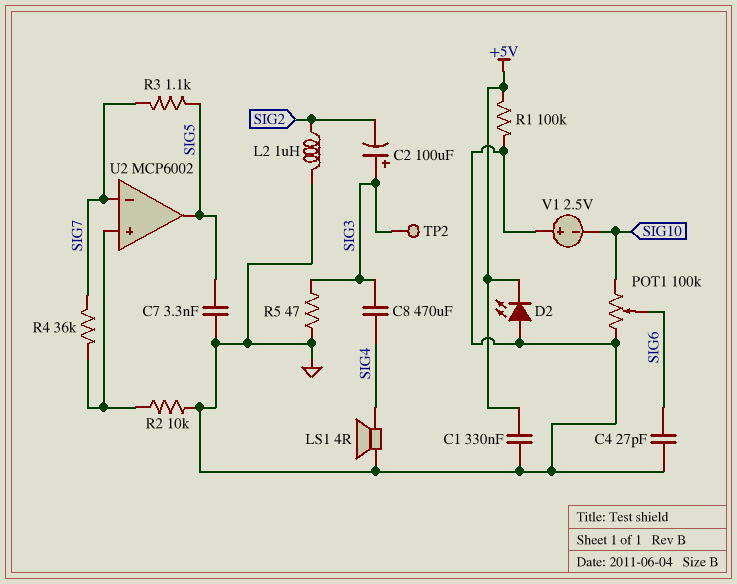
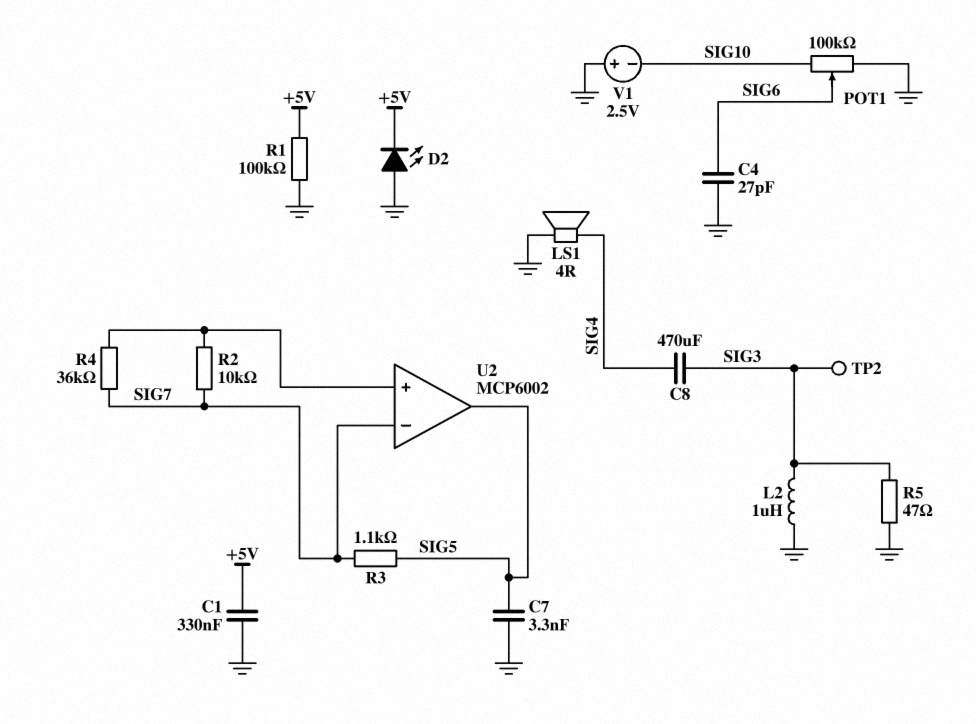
C2: 100uF (plus SIG3, minus SIG2) -> none
L2: 1uH (GND, SIG2) -> 1uH (GND, SIG3)
R2: 10k (GND, U2/in+) -> 10k (SIG7, U2/in+)

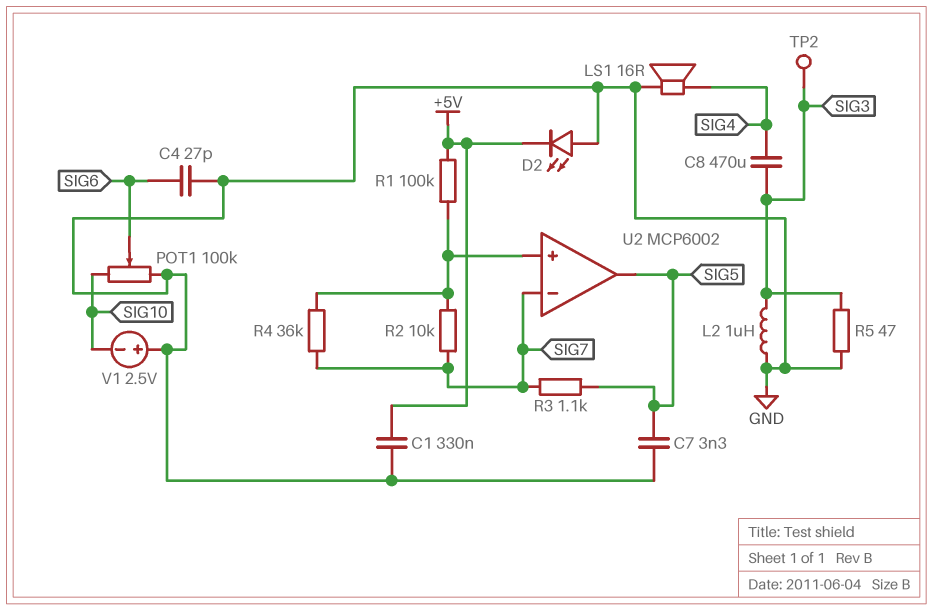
LS1: speaker 4R (GND, SIG4) -> speaker 16R (GND, SIG4)
R1: 100k (+5V, GND) -> 100k (+5V, U2/in+)

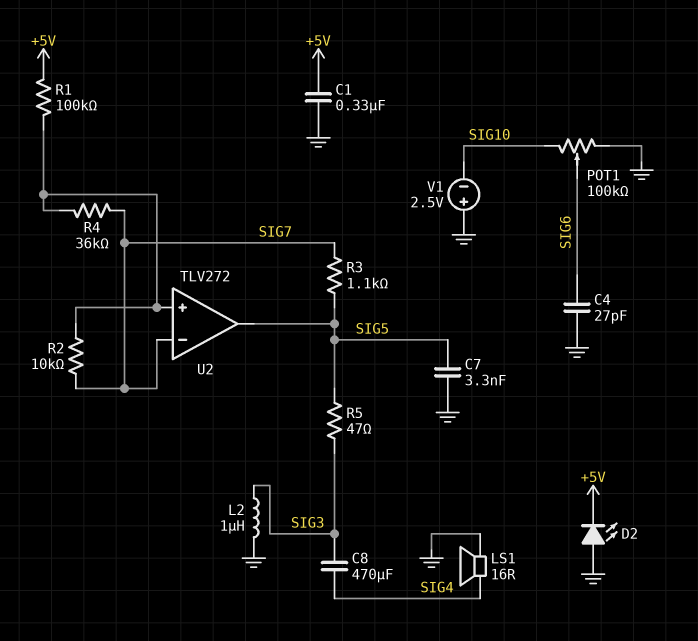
R5: 47 (GND, SIG3) -> 47 (SIG3, SIG5)
TP2: test point (SIG3) -> none
U2: MCP6002 -> TLV272

